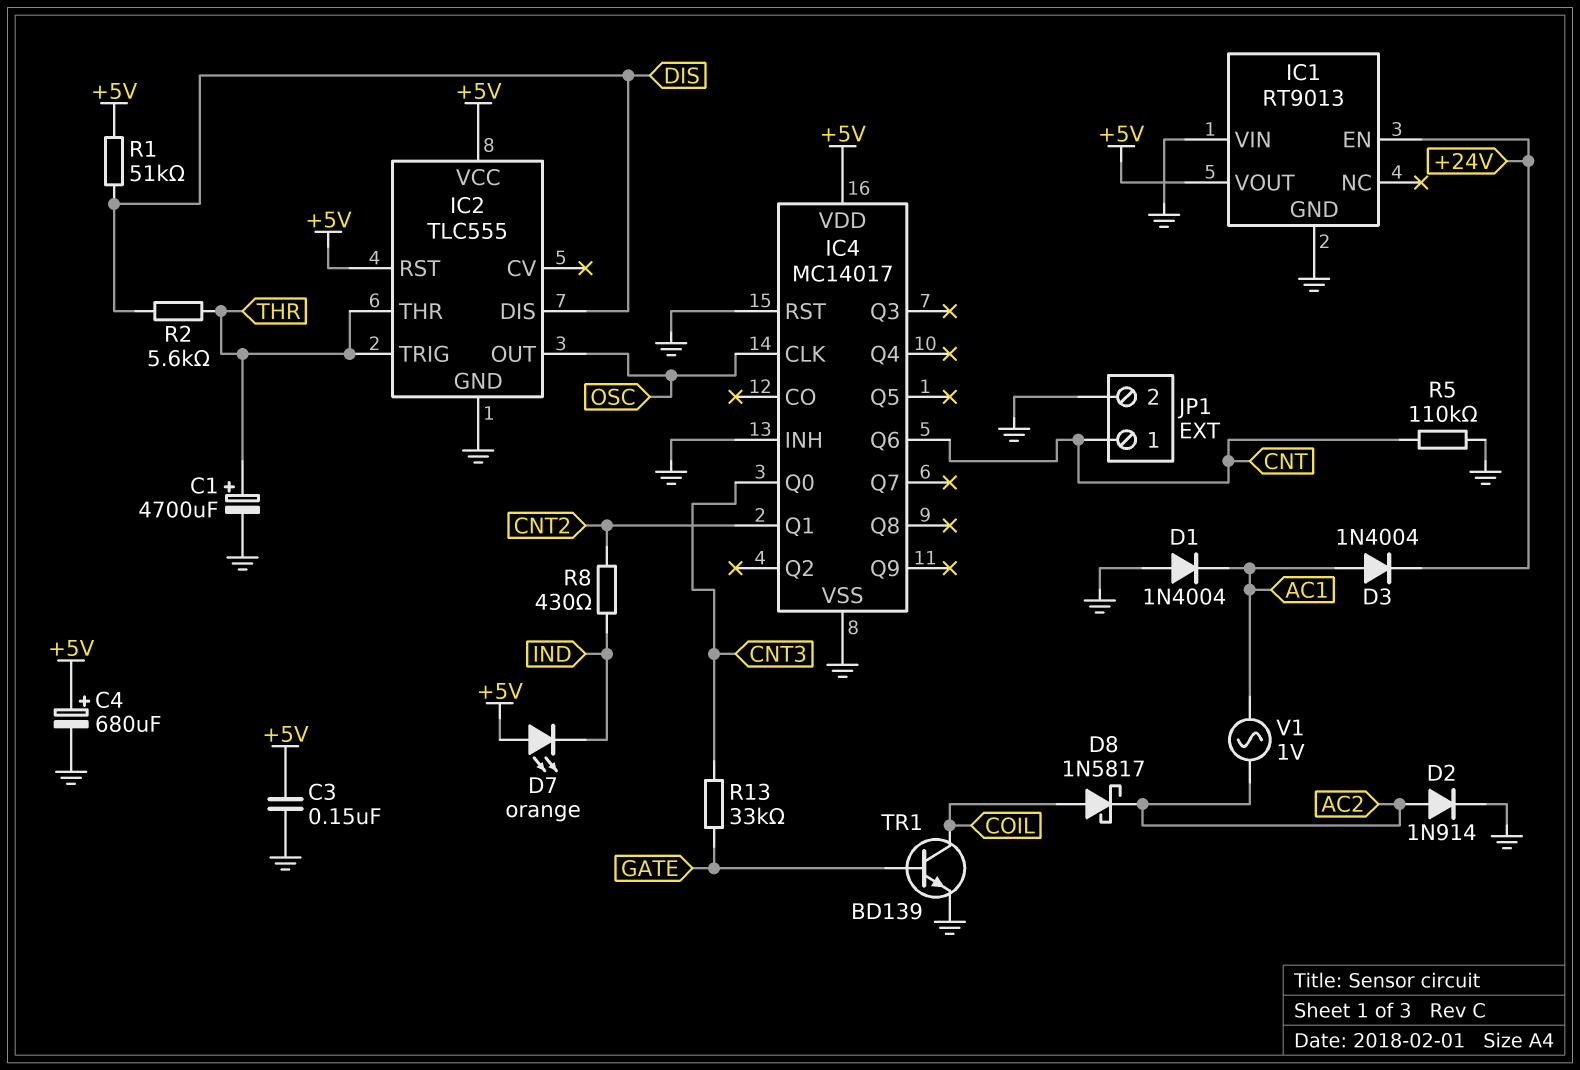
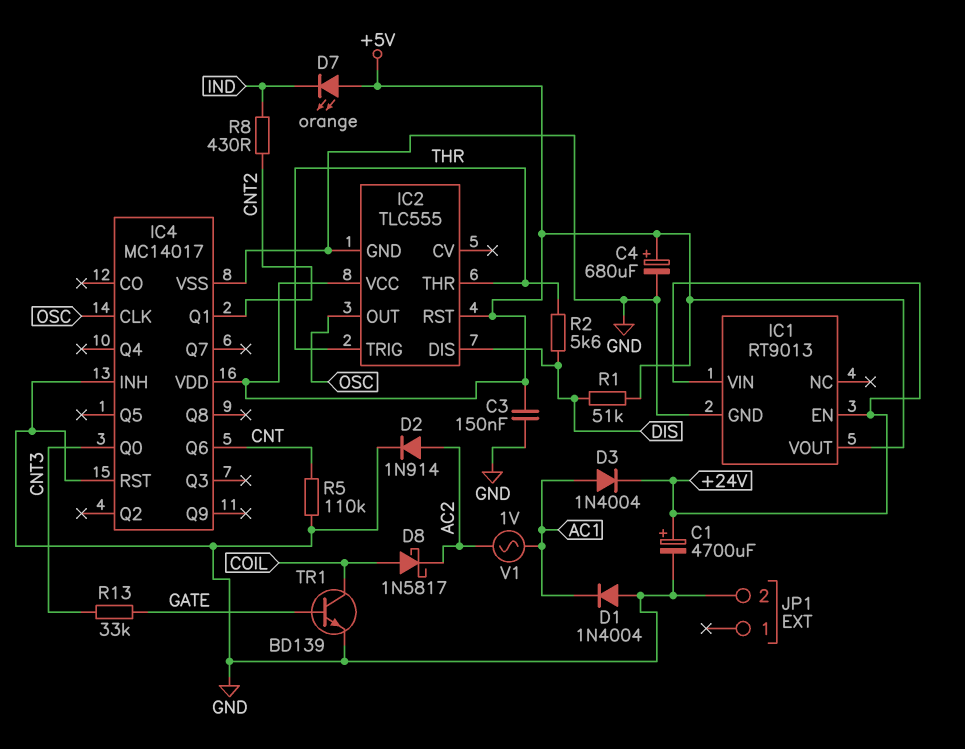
C1: 4700uF (plus THR, minus GND) -> 4700uF (plus +24V, minus GND)
IC1 pin VIN: GND -> +24V
JP1 pin 1: CNT -> none

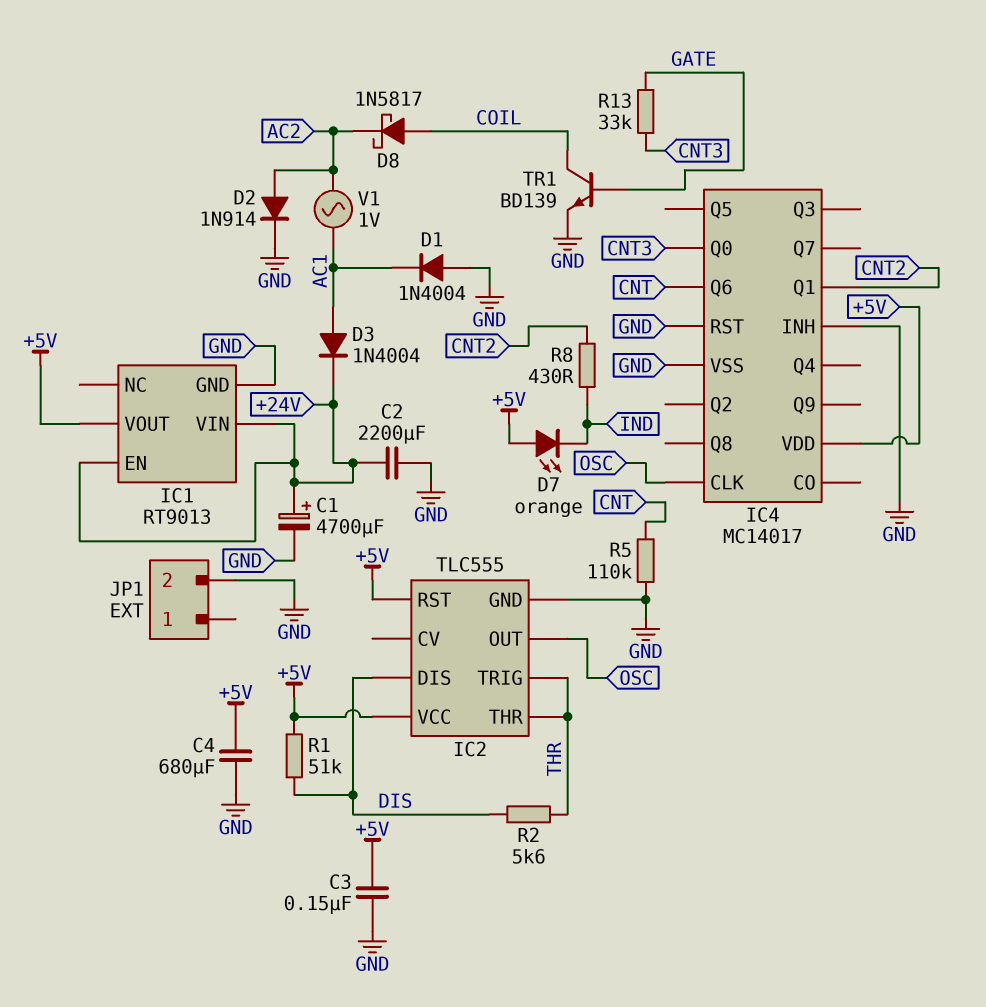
C2: none -> 2200uF (+24V, GND)
C4: 680uF (plus +5V, minus GND) -> 680uF (+5V, GND)

